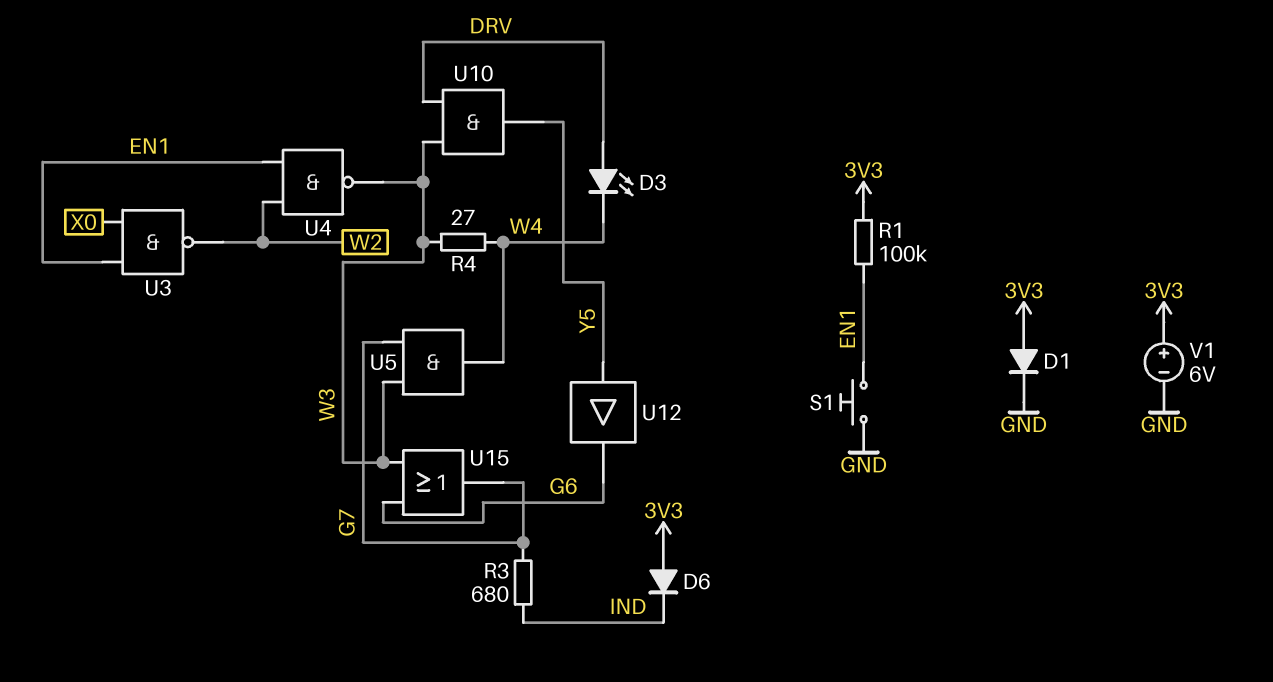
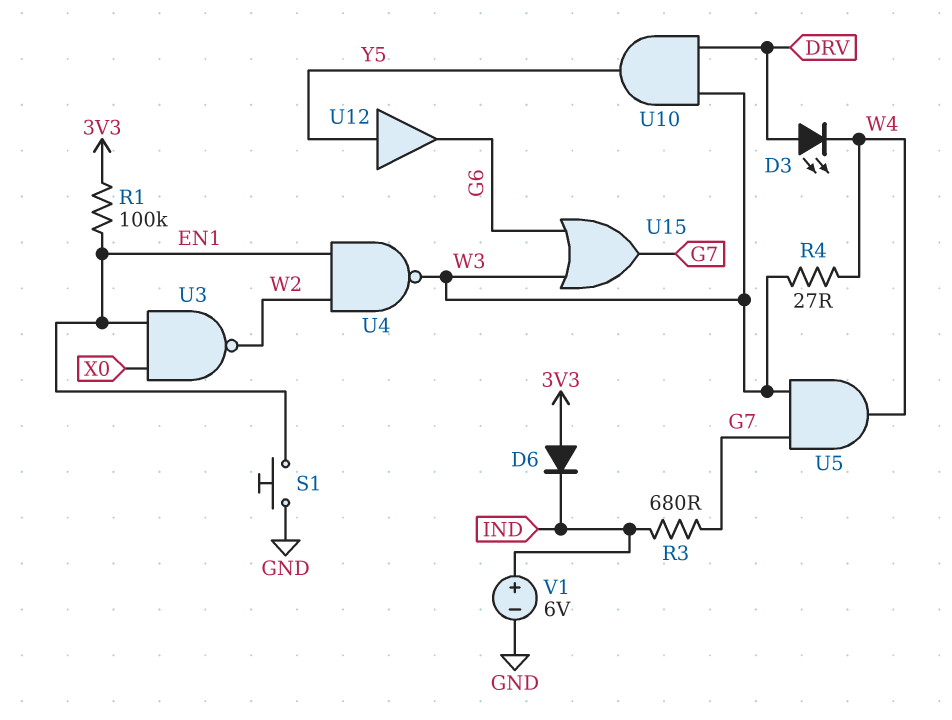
D1: diode (A 3V3, K GND) -> none
V1: 6V (plus 3V3, minus GND) -> 6V (plus IND, minus GND)

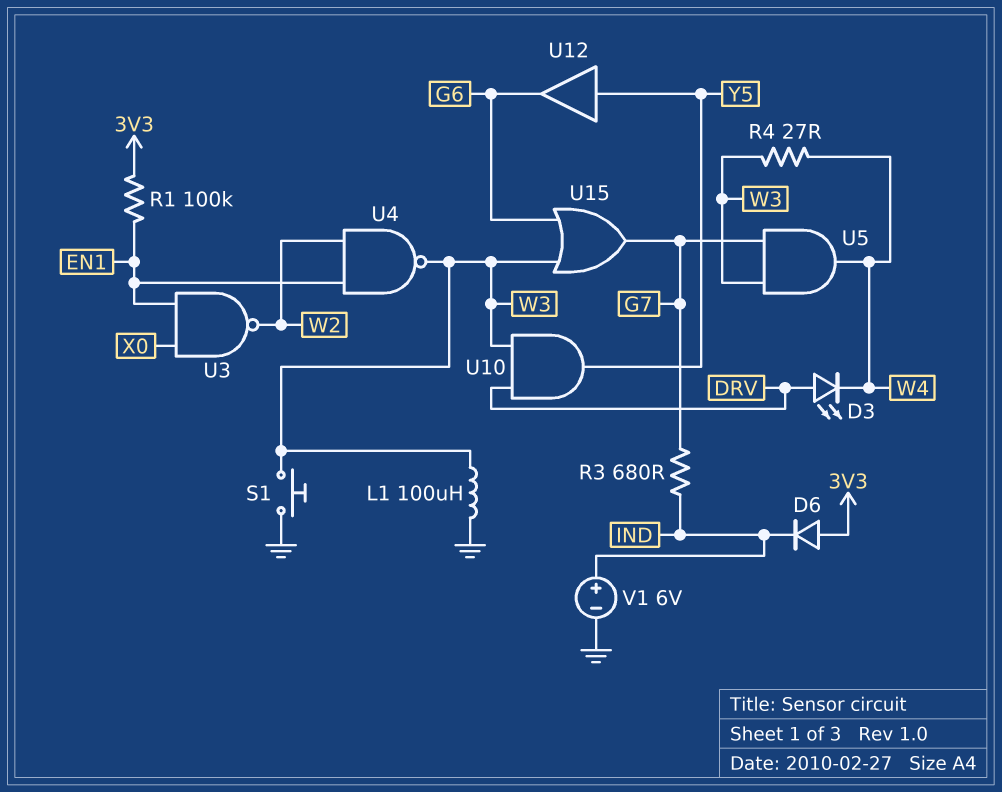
L1: none -> 100uH (GND, W3)
S1: button (EN1, GND) -> button (GND, W3)

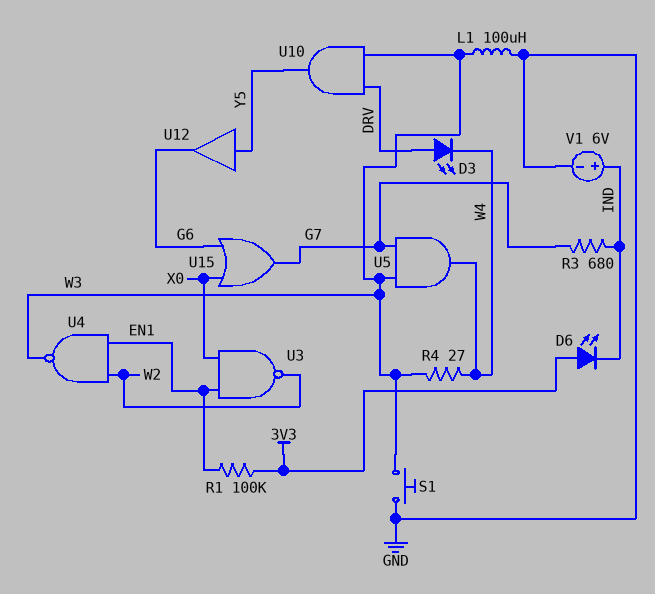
D6: diode (A 3V3, K IND) -> LED (A 3V3, K IND)
U15: OR (in G6, in W3, out G7) -> OR (in G6, in X0, out G7)

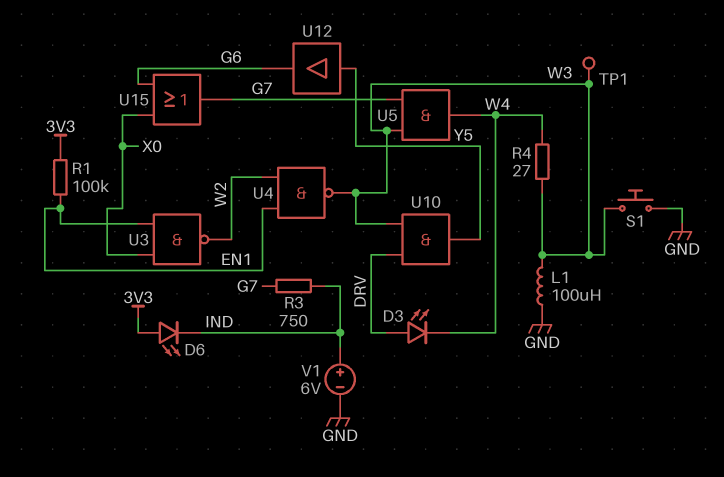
R3: 680 (G7, IND) -> 750 (G7, IND)
TP1: none -> test point (W3)

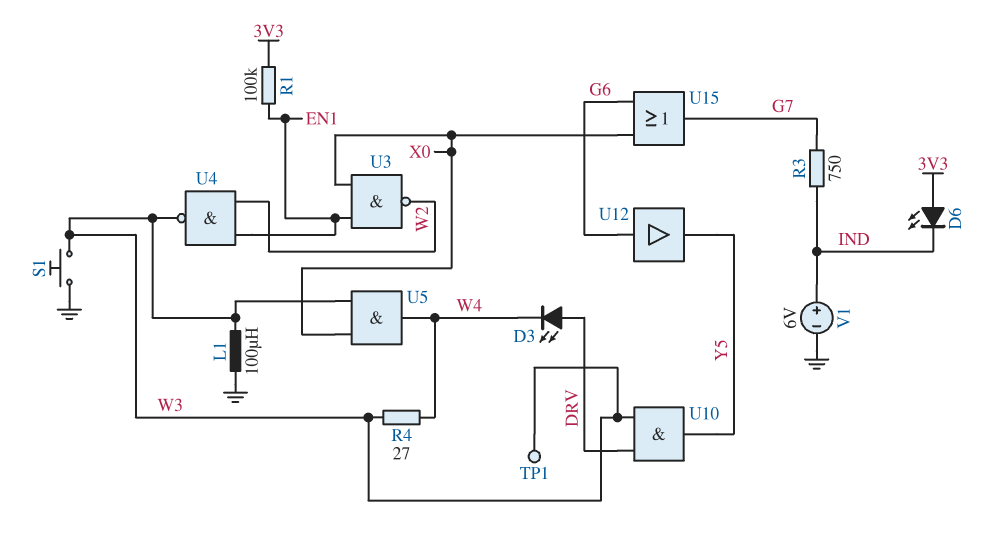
U5: AND (in G7, in W3, out W4) -> AND (in W3, in X0, out W4)
U12: buffer (in Y5, out G6) -> buffer (in G6, out Y5)

